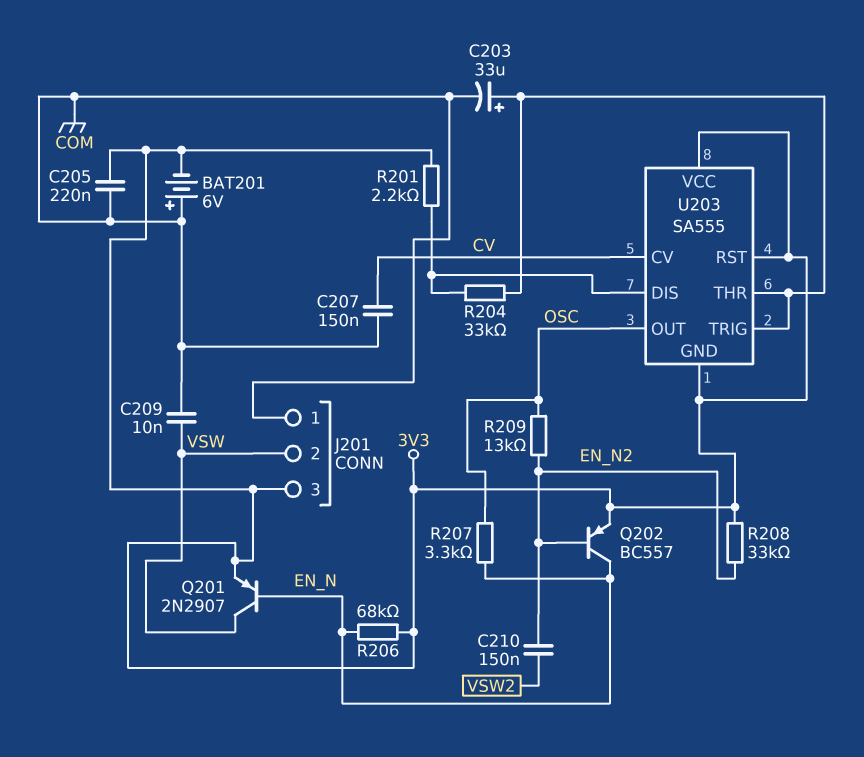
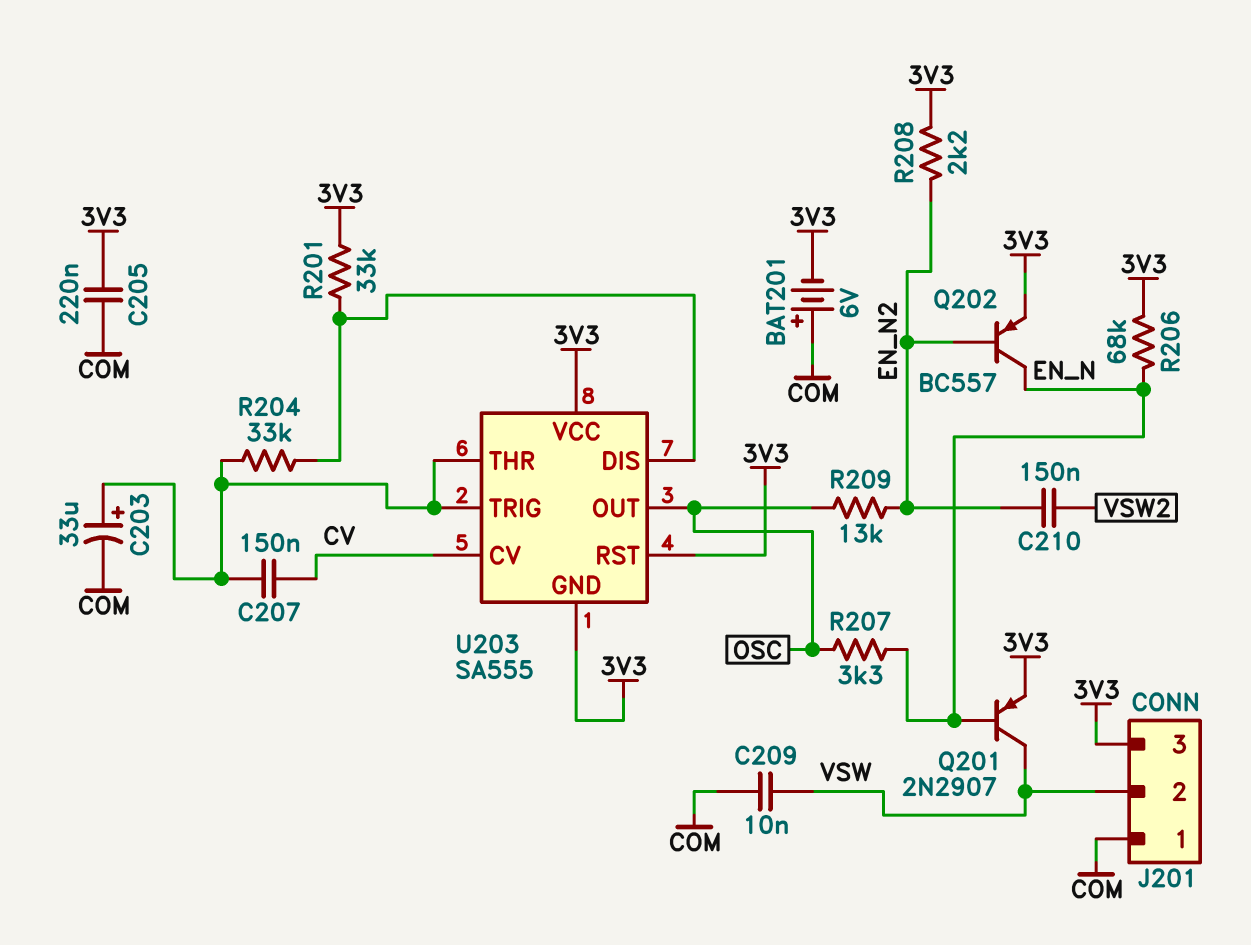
C207: 150nF (COM, CV) -> 150nF (CV, U203/THR)
R201: 2.2k (3V3, U203/DIS) -> 33k (3V3, U203/DIS)
R208: 33k (3V3, EN_N2) -> 2.2k (3V3, EN_N2)

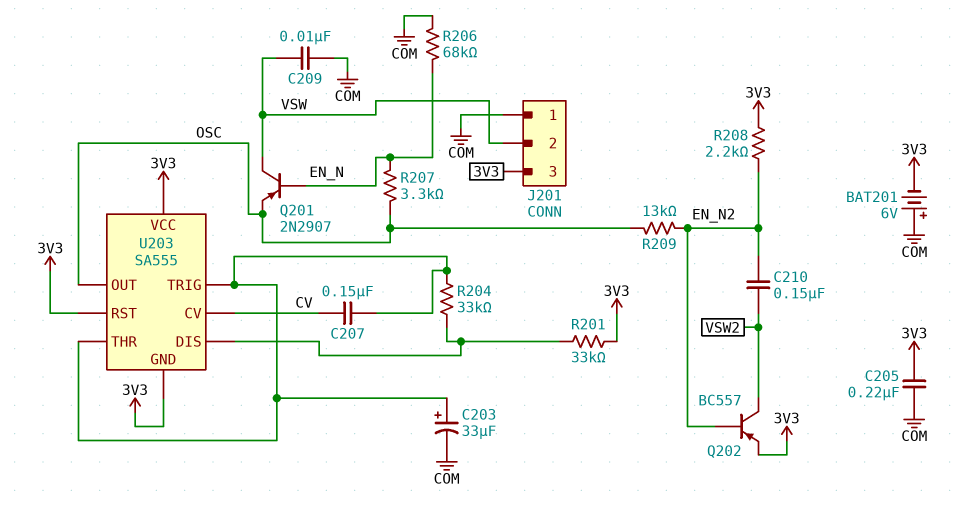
Q201: PNP 2N2907 (B EN_N, C VSW, E 3V3) -> PNP 2N2907 (B EN_N, C VSW, E OSC)
Q202: PNP BC557 (B EN_N2, C EN_N, E 3V3) -> PNP BC557 (B EN_N2, C VSW2, E 3V3)
R206: 68k (3V3, EN_N) -> 68k (COM, EN_N)

